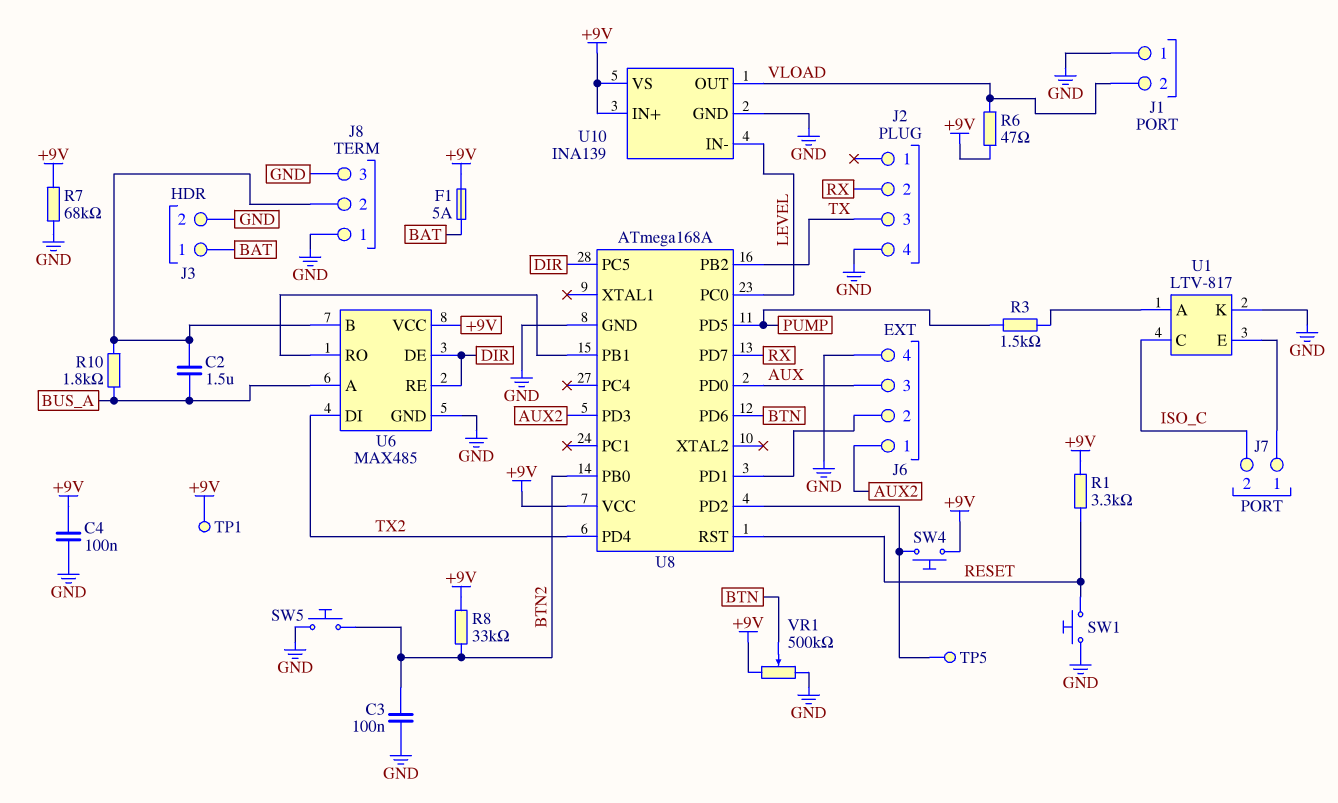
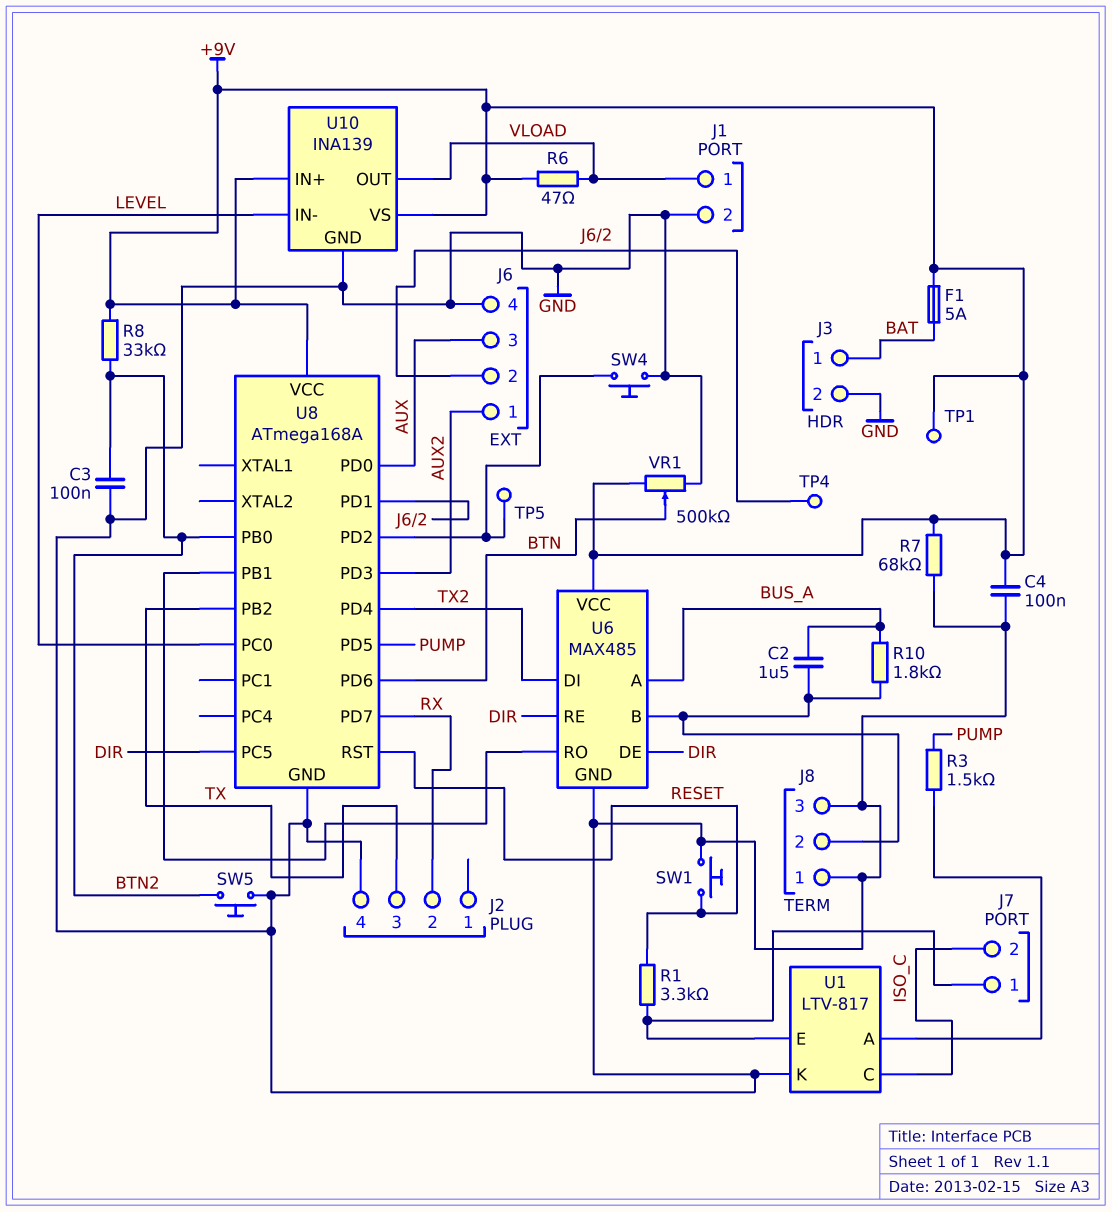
J1 pin 1: GND -> VLOAD
J1 pin 2: VLOAD -> GND
R1: 3.3k (+9V, RESET) -> 3.3k (J7/1, RESET)
SW4: button (+9V, U8/PD2) -> button (GND, U8/PD2)
TP4: none -> test point (J6/2)

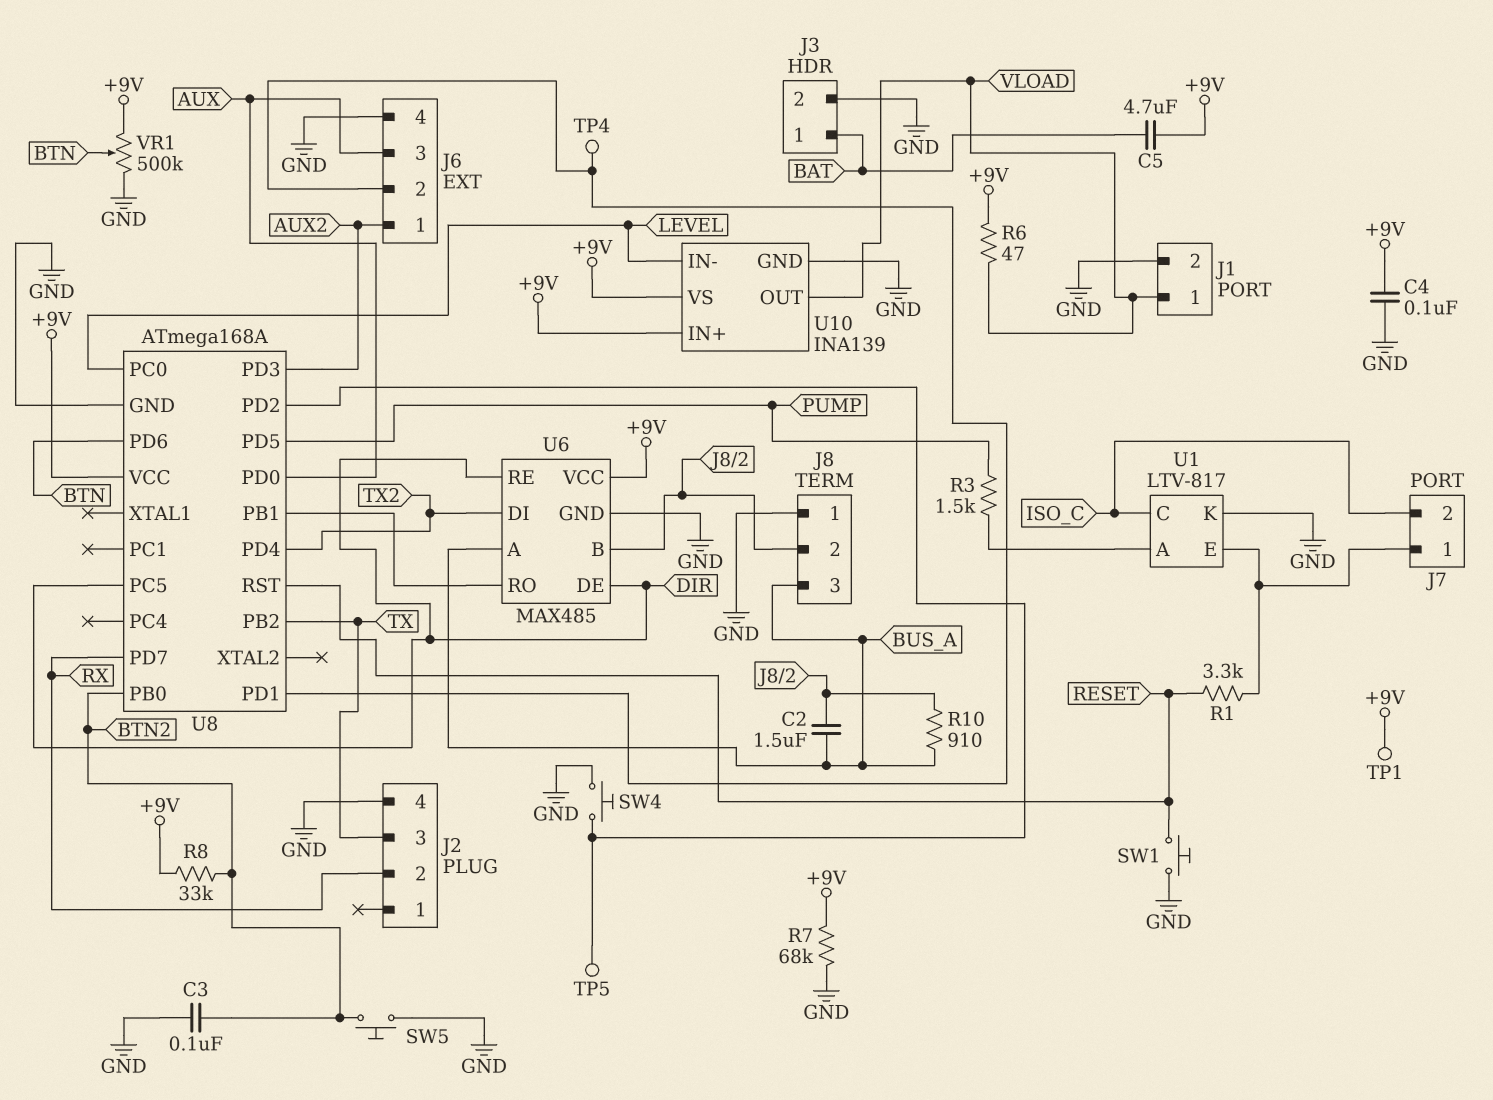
C5: none -> 4.7uF (+9V, BAT)
F1: 5A (+9V, BAT) -> none
J8 pin 3: GND -> BUS_A
R10: 1.8k (BUS_A, J8/2) -> 910 (BUS_A, J8/2)

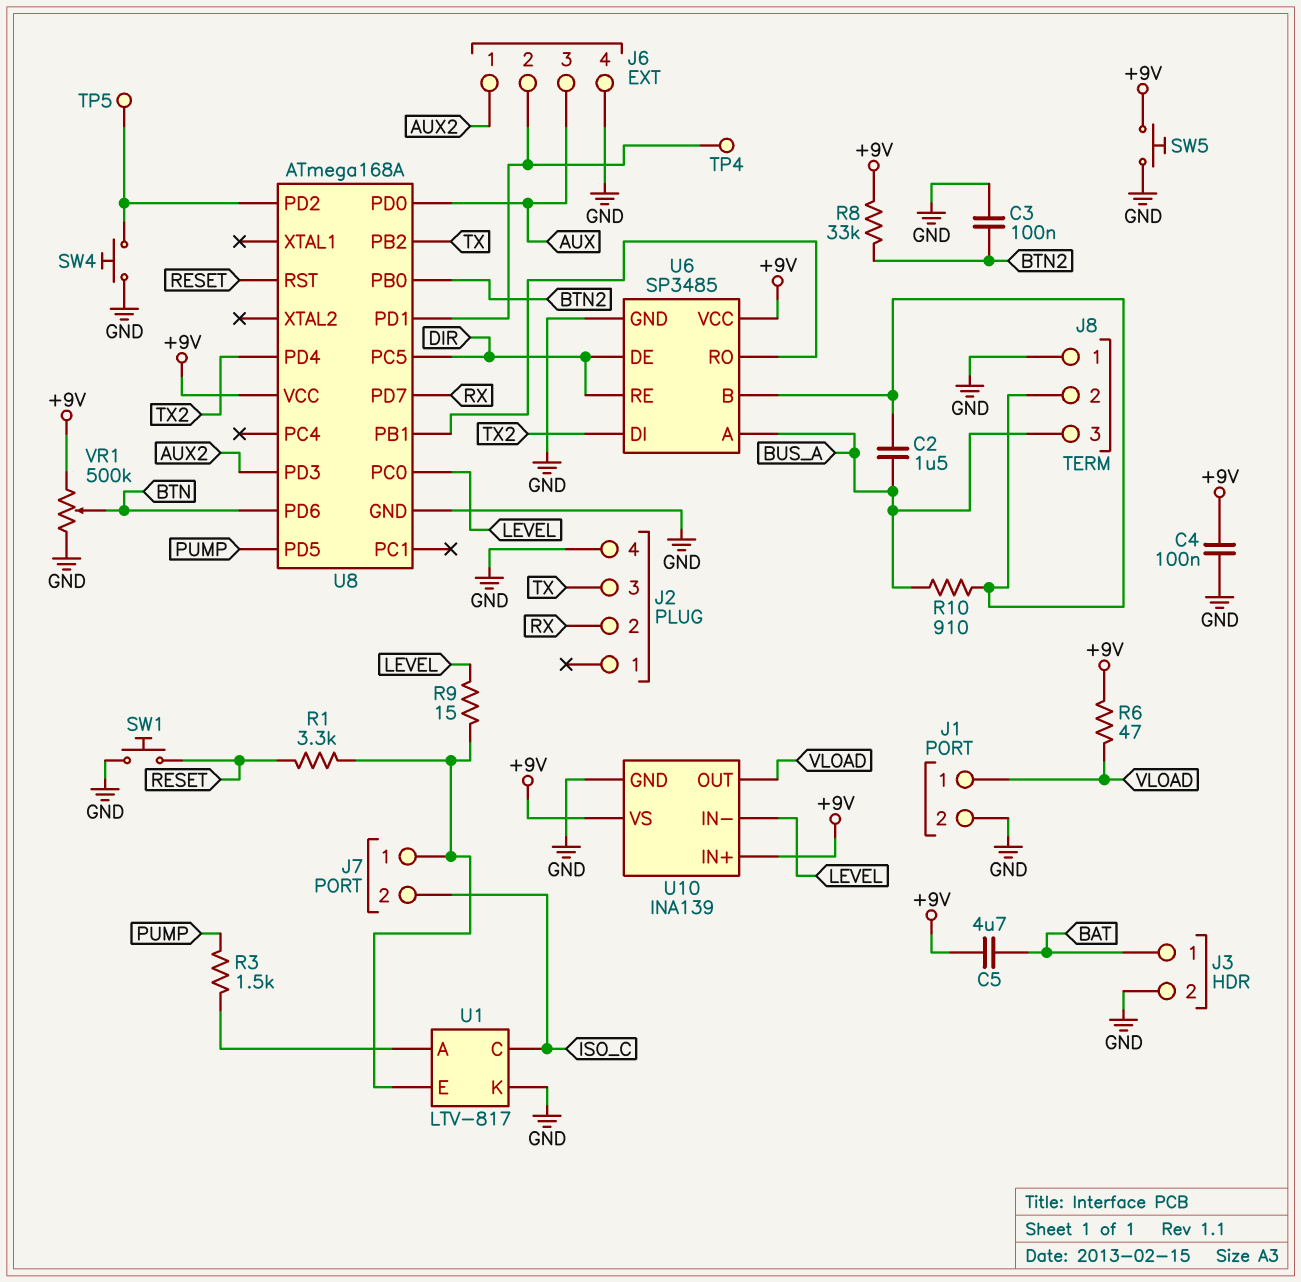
R7: 68k (+9V, GND) -> none
R9: none -> 15 (J7/1, LEVEL)
SW5: button (BTN2, GND) -> button (+9V, GND)
TP1: test point (+9V) -> none
U6: MAX485 -> SP3485

